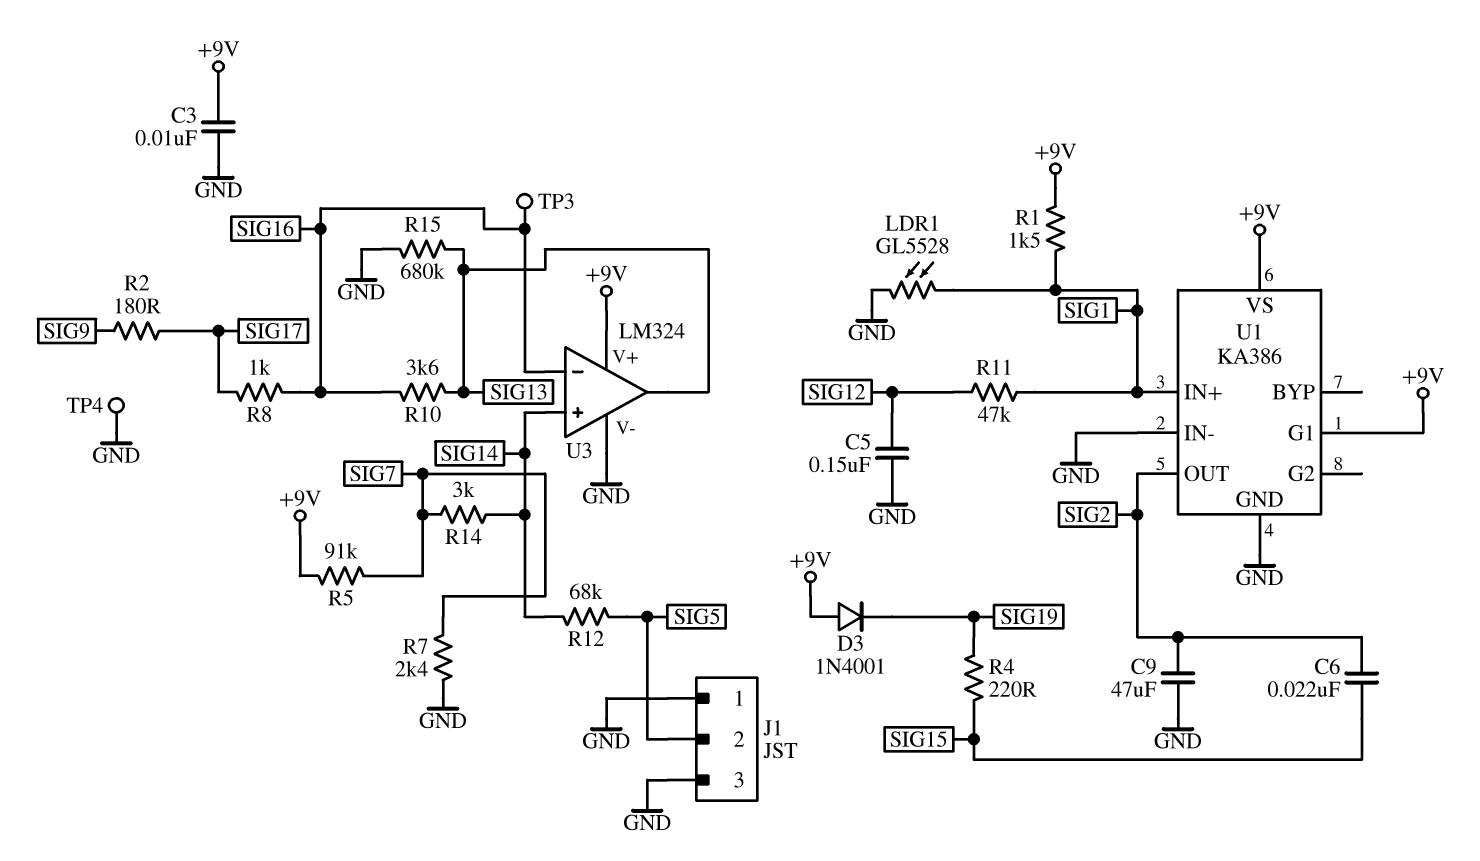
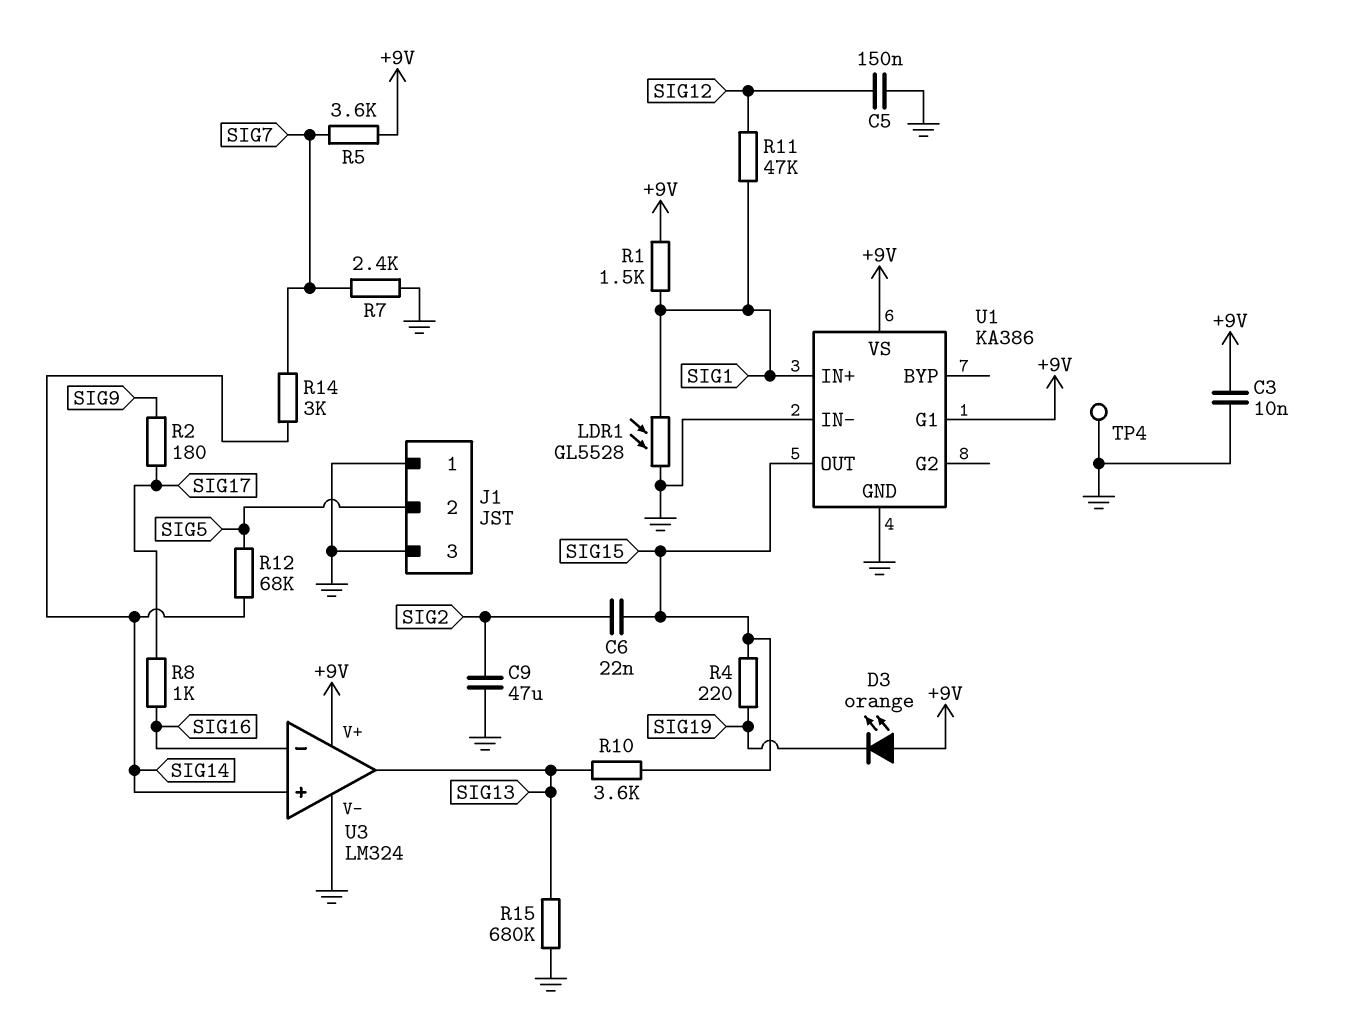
D3: diode 1N4001 (A +9V, K SIG19) -> LED orange (A +9V, K SIG19)
R5: 91k (+9V, SIG7) -> 3.6k (+9V, SIG7)
R10: 3.6k (SIG13, SIG16) -> 3.6k (SIG13, SIG15)
TP3: test point (SIG16) -> none
U1 pin OUT: SIG2 -> SIG15

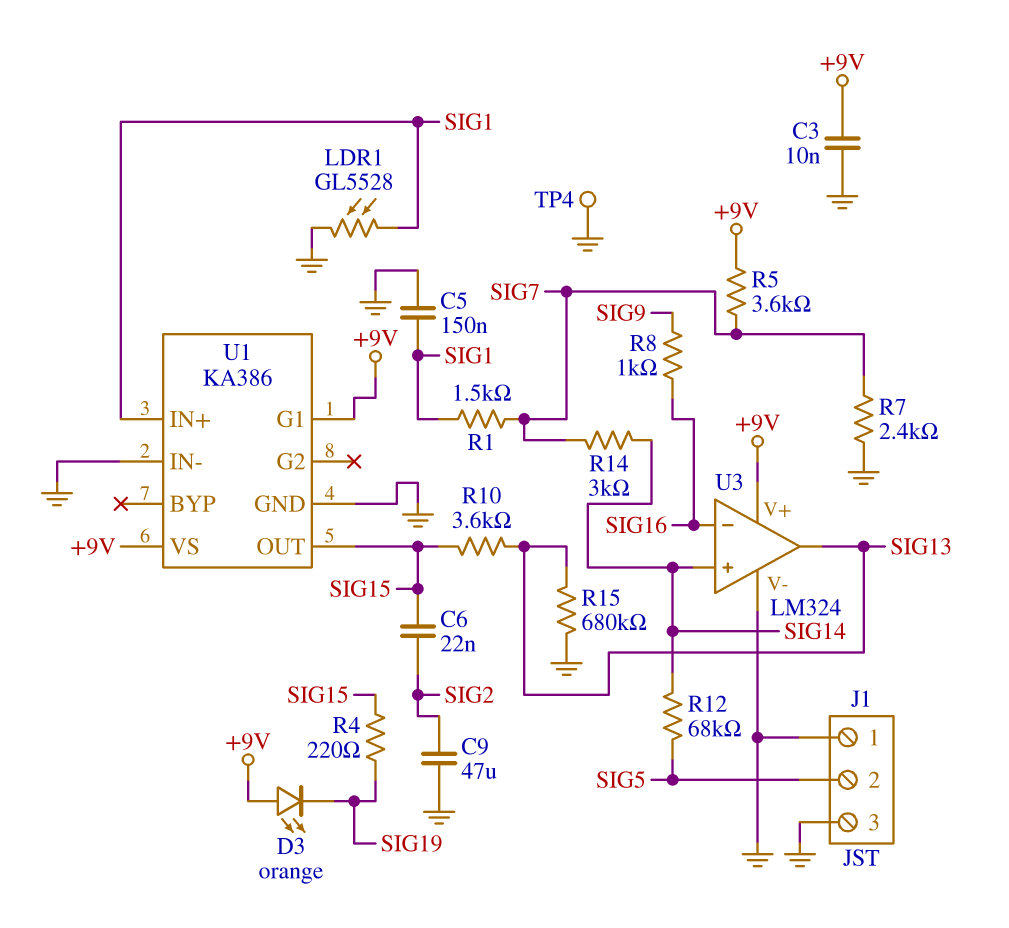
C5: 150nF (GND, SIG12) -> 150nF (GND, SIG1)
R1: 1.5k (+9V, SIG1) -> 1.5k (SIG1, SIG7)
R2: 180 (SIG9, SIG17) -> none
R8: 1k (SIG16, SIG17) -> 1k (SIG9, SIG16)
R11: 47k (SIG1, SIG12) -> none

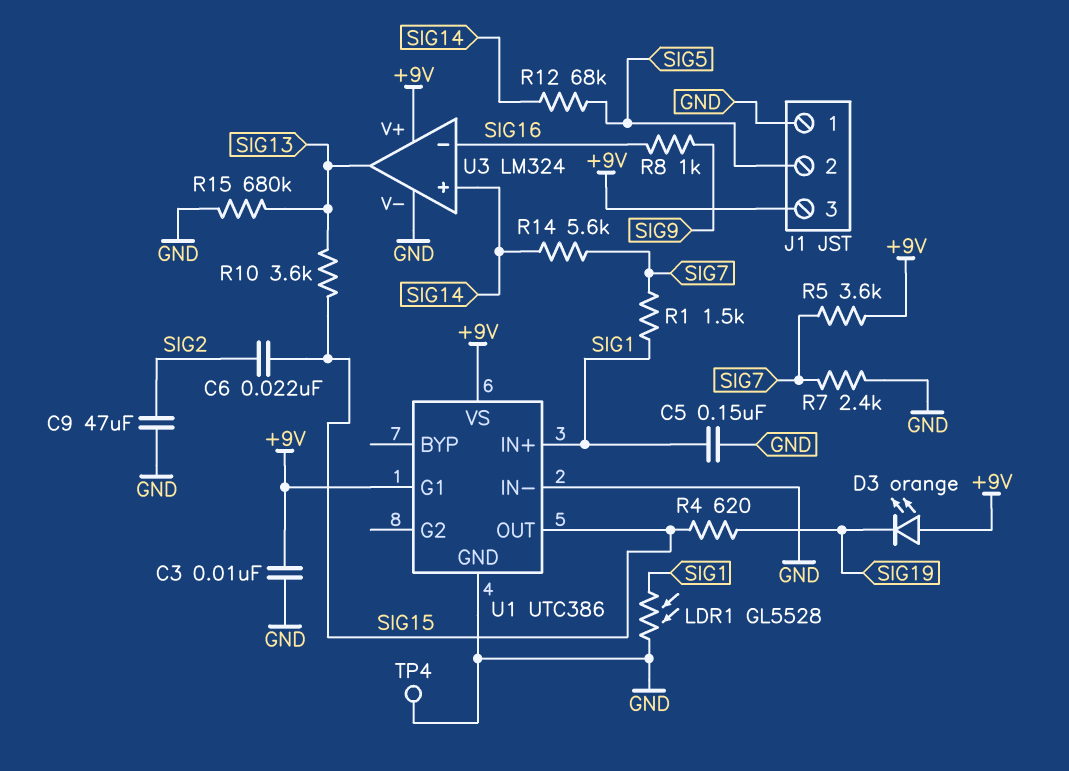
J1 pin 3: GND -> +9V
R4: 220 (SIG15, SIG19) -> 620 (SIG15, SIG19)
R14: 3k (SIG7, SIG14) -> 5.6k (SIG7, SIG14)
U1: KA386 -> UTC386

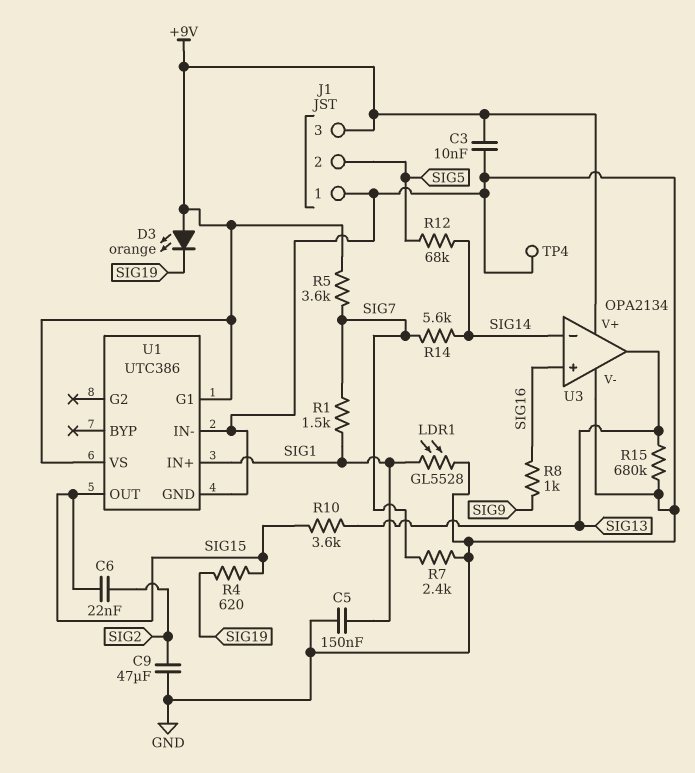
U3: LM324 -> OPA2134
U3 pin in+: SIG14 -> SIG16
U3 pin in-: SIG16 -> SIG14

